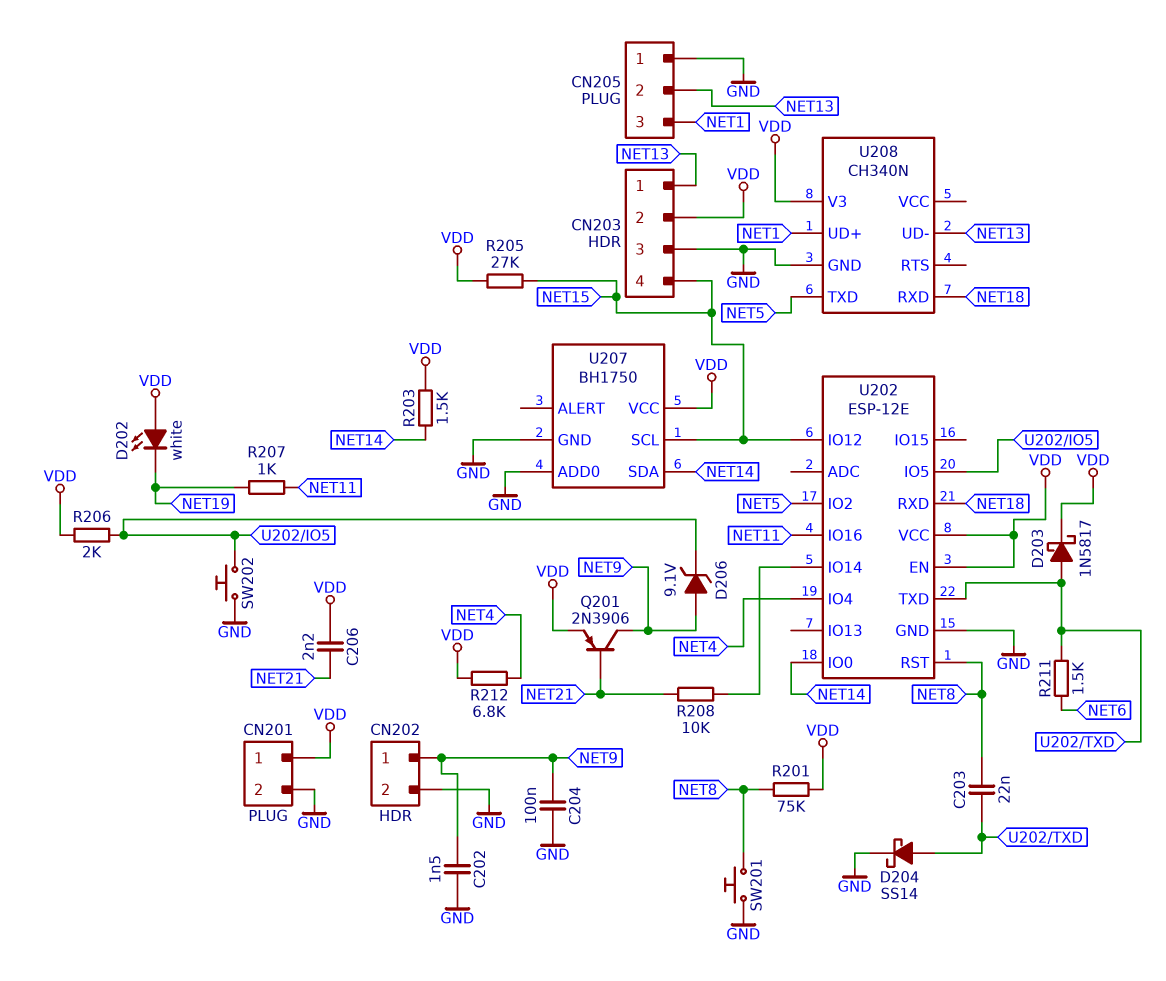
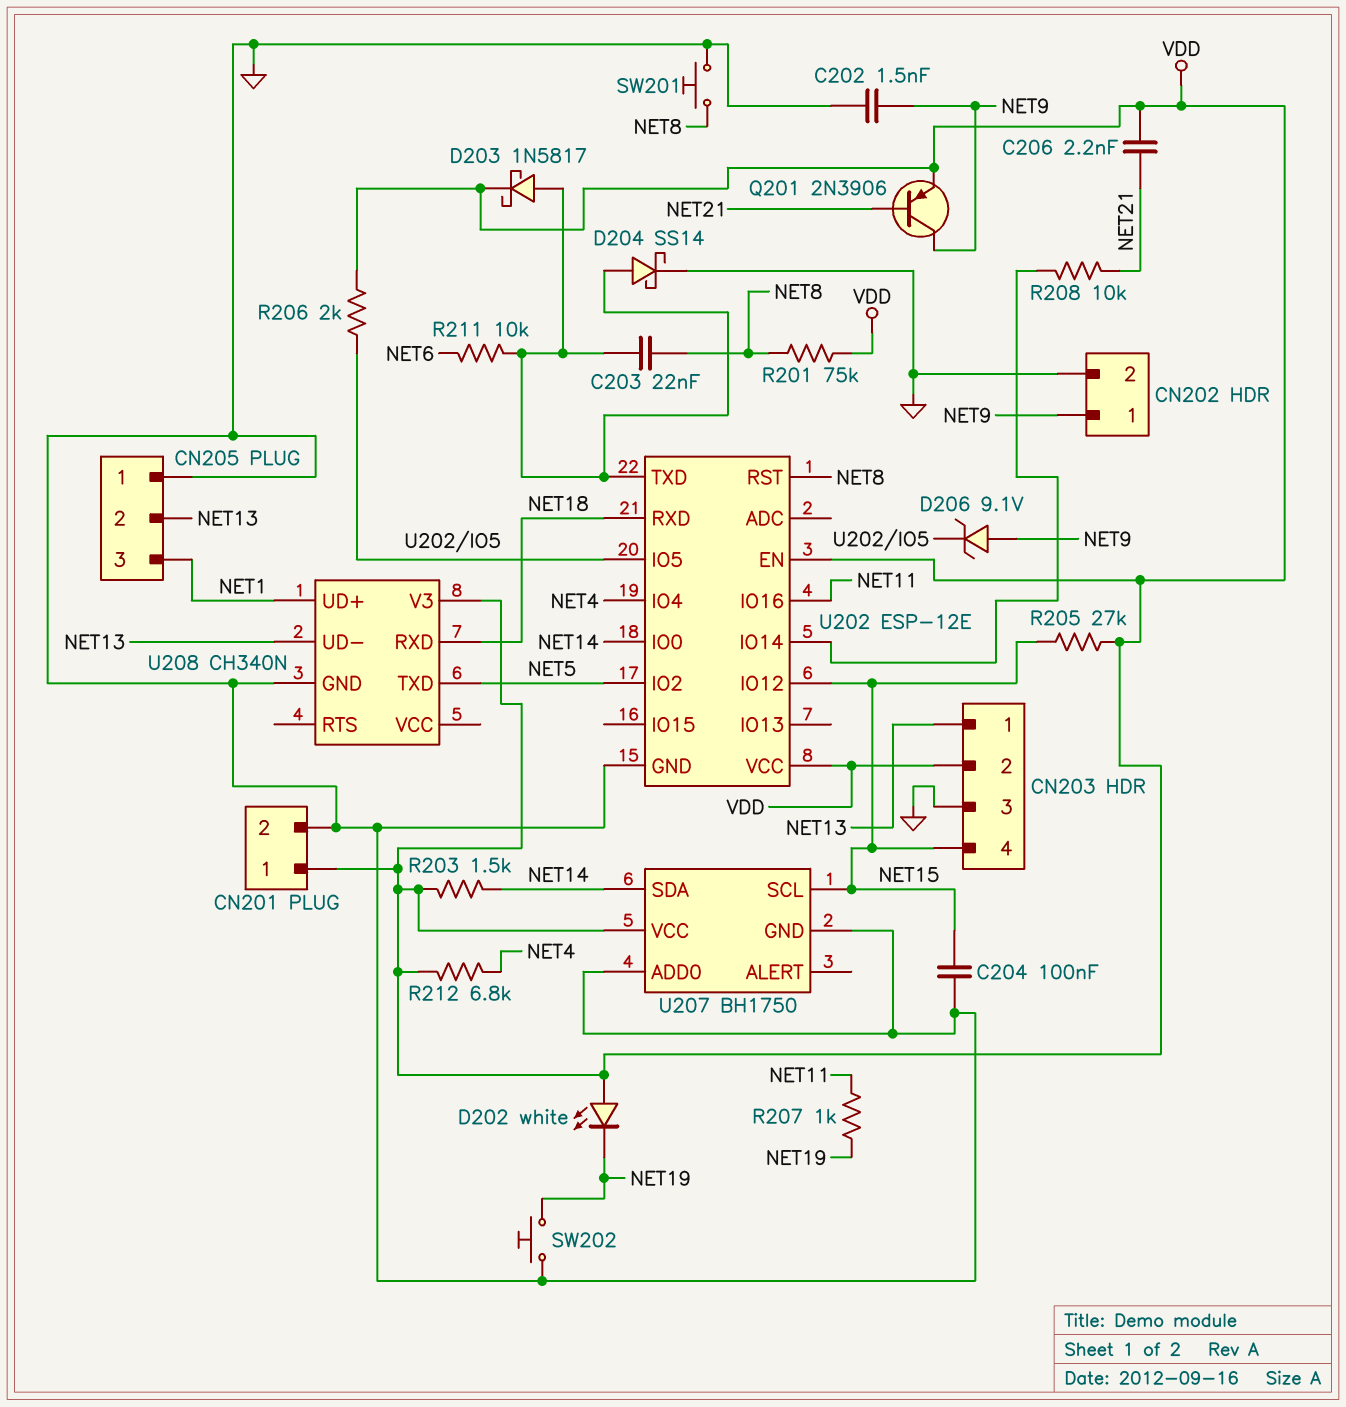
C204: 100nF (GND, NET9) -> 100nF (GND, NET15)
R211: 1.5k (NET6, U202/TXD) -> 10k (NET6, U202/TXD)
SW202: button (GND, U202/IO5) -> button (GND, NET19)

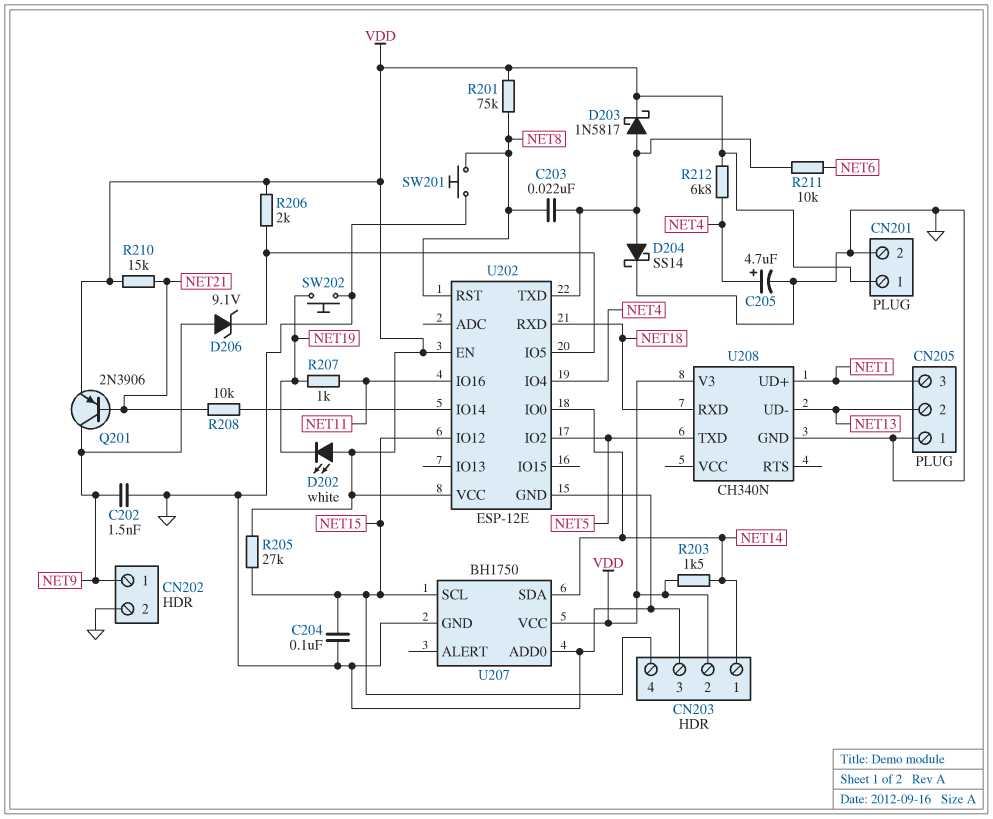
C205: none -> 4.7uF (plus NET4, minus GND)
C206: 2.2nF (NET21, VDD) -> none
CN203 pin 1: NET13 -> NET14
R210: none -> 15k (NET21, VDD)

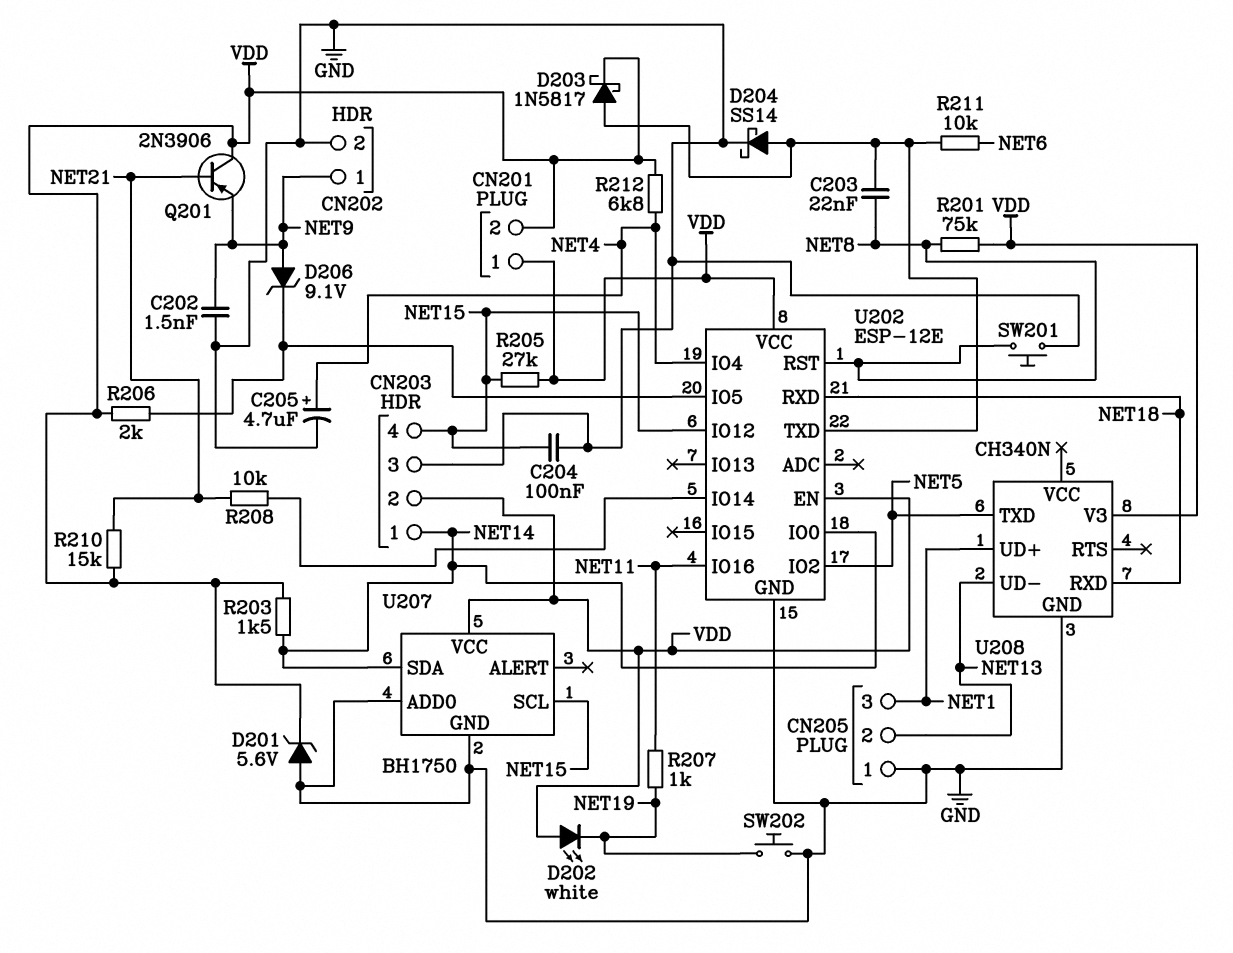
CN201 pin 2: GND -> VDD
D201: none -> zener 5.6V (A GND, K VDD)
Q201: PNP 2N3906 (B NET21, C NET9, E VDD) -> PNP 2N3906 (B NET21, C VDD, E NET9)

